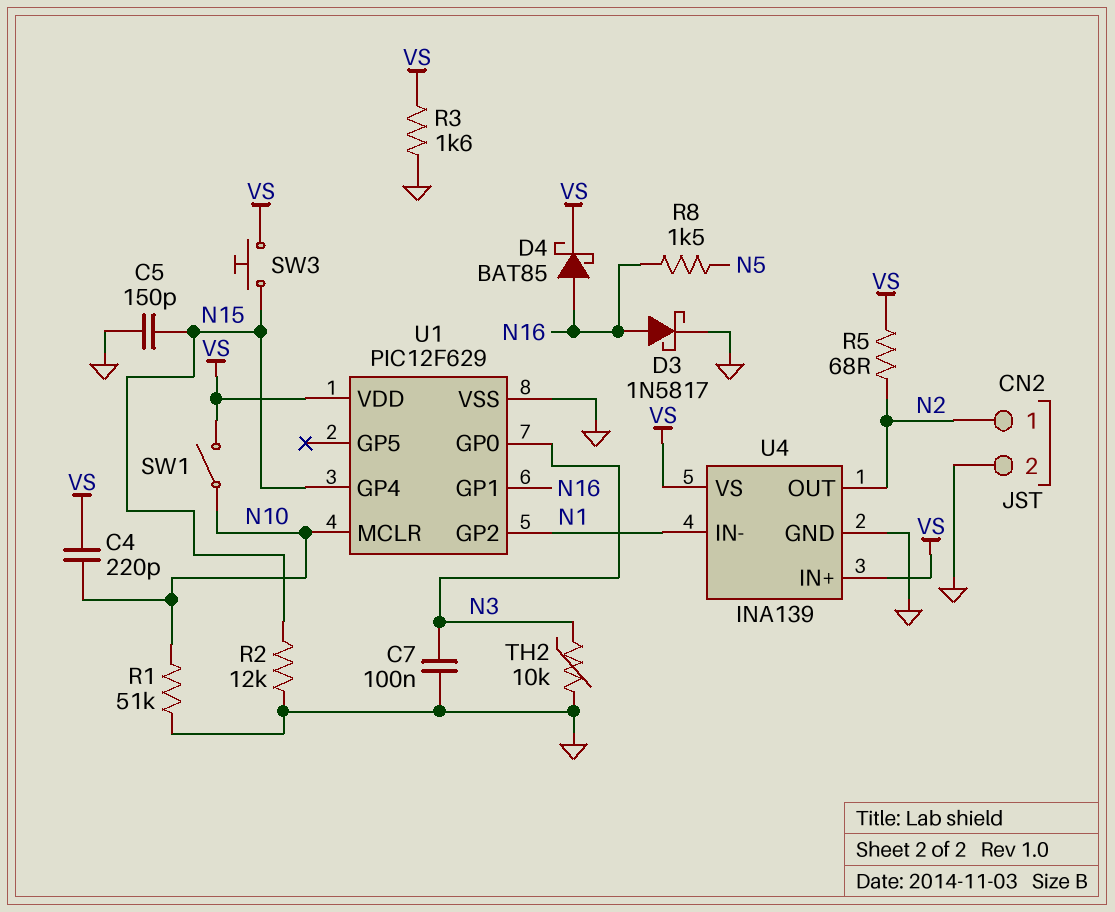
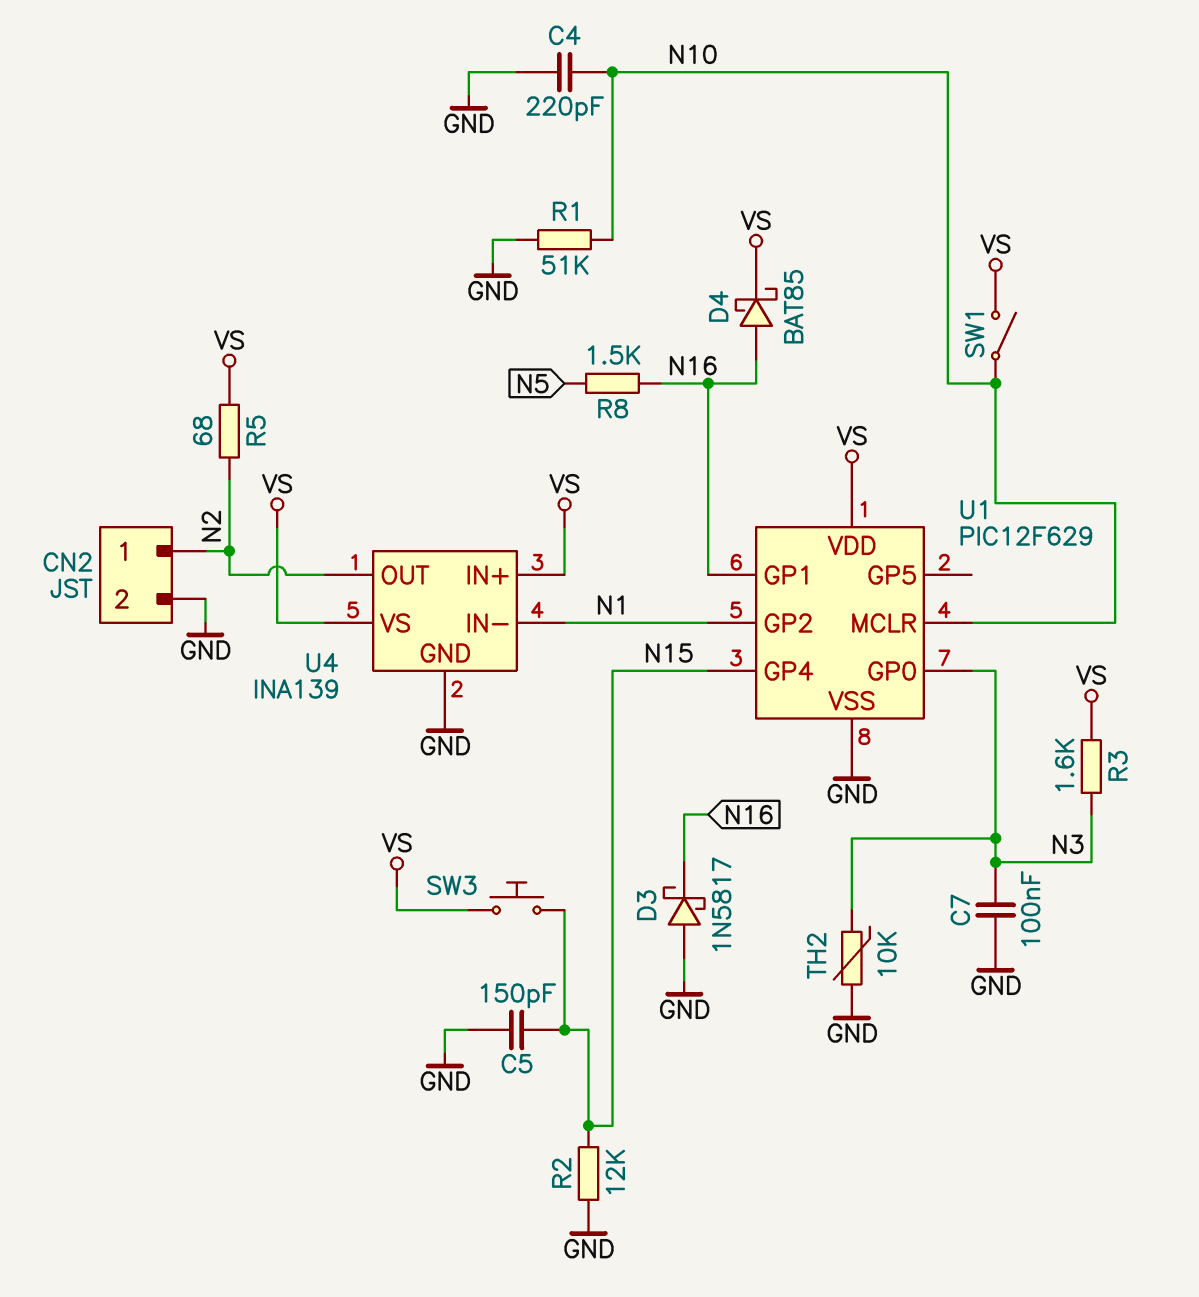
C4: 220pF (N10, VS) -> 220pF (GND, N10)
D3: schottky 1N5817 (A N16, K GND) -> schottky 1N5817 (A GND, K N16)
R3: 1.6k (GND, VS) -> 1.6k (N3, VS)

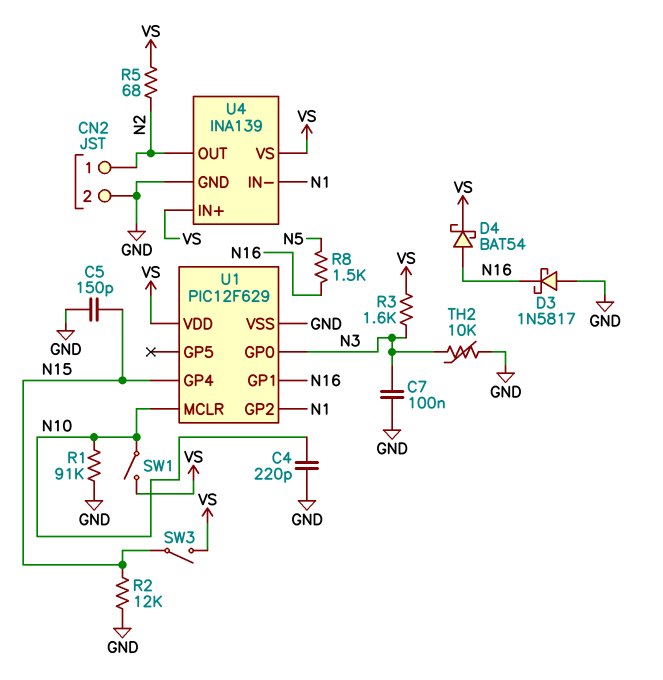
D4: schottky BAT85 (A N16, K VS) -> schottky BAT54 (A N16, K VS)
R1: 51k (GND, N10) -> 91k (GND, N10)
SW3: button (N15, VS) -> switch (N15, VS)

